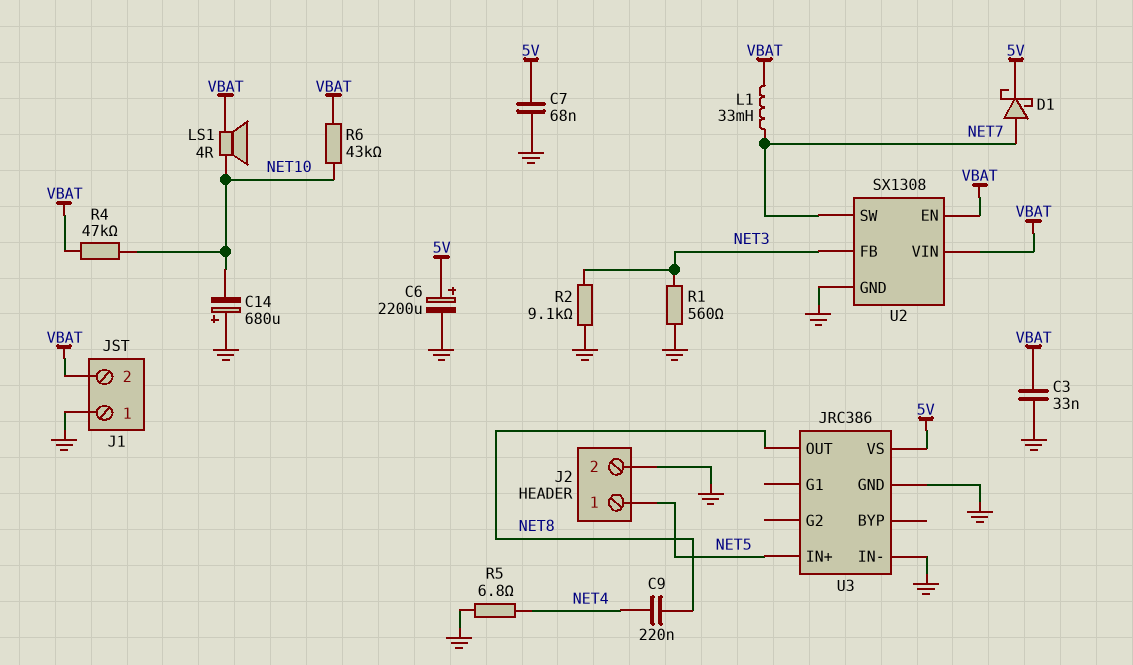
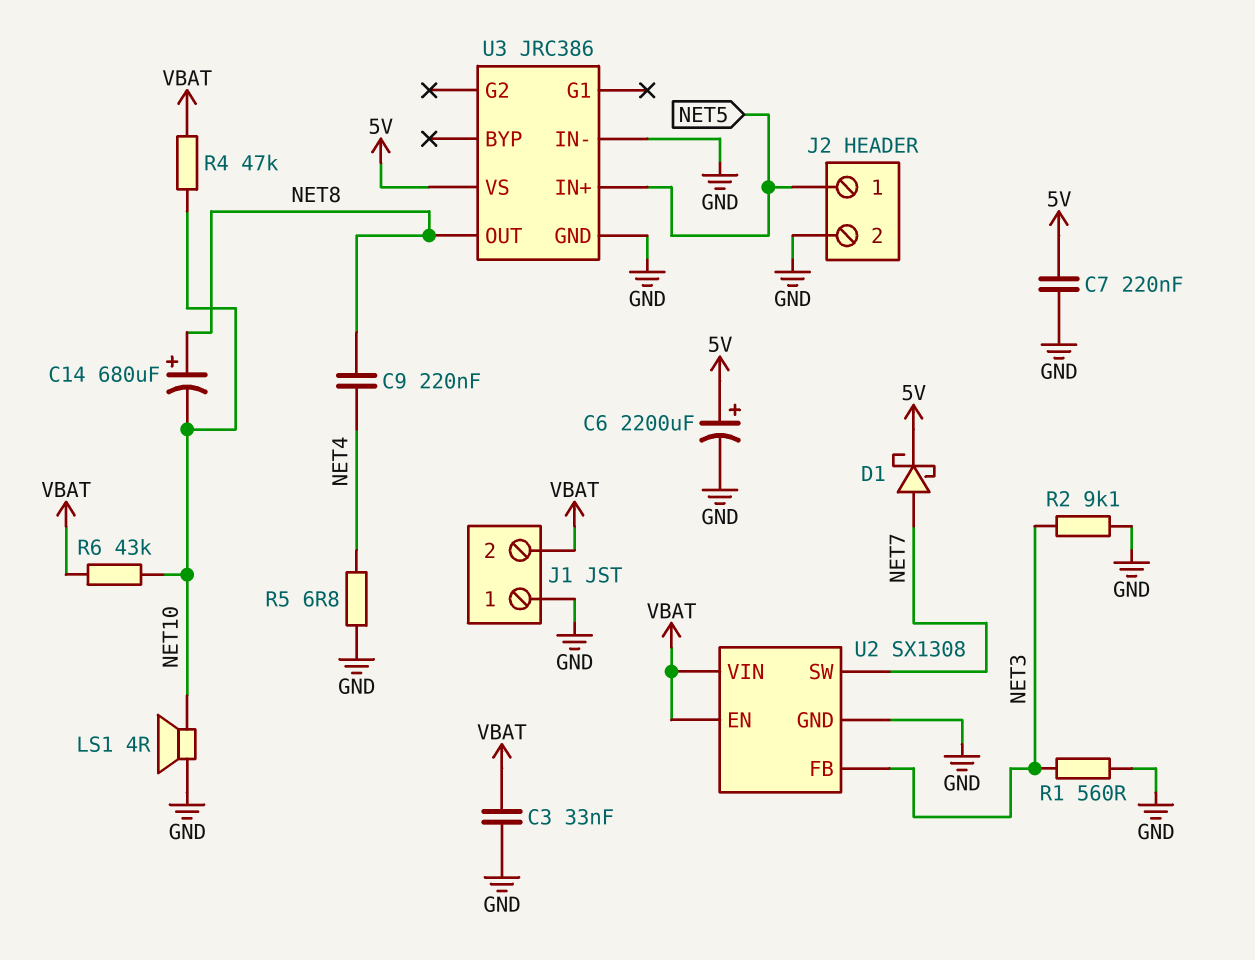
C7: 68nF (5V, GND) -> 220nF (5V, GND)
C14: 680uF (plus GND, minus NET10) -> 680uF (plus NET8, minus NET10)
L1: 33mH (NET7, VBAT) -> none
LS1: speaker 4R (NET10, VBAT) -> speaker 4R (GND, NET10)

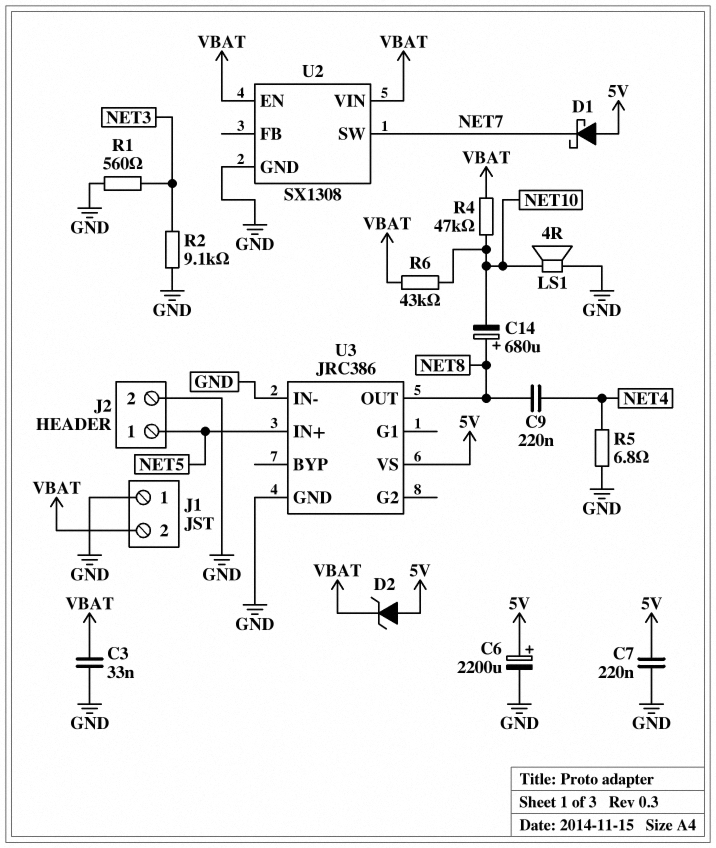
D1: schottky (A NET7, K 5V) -> schottky (A 5V, K NET7)
D2: none -> zener (A 5V, K VBAT)
U2 pin FB: NET3 -> none

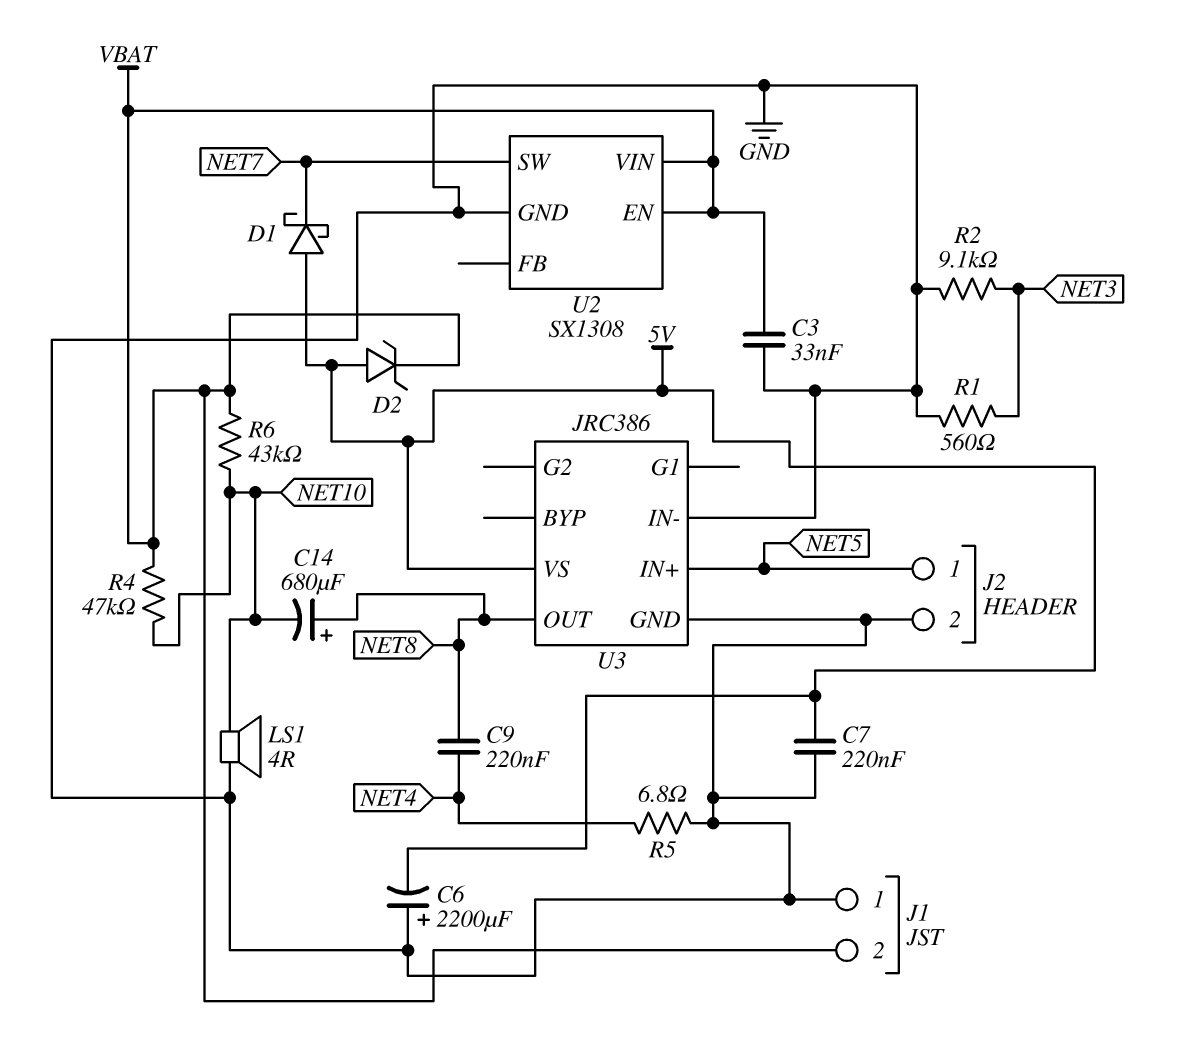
C6: 2200uF (plus 5V, minus GND) -> 2200uF (plus GND, minus 5V)

